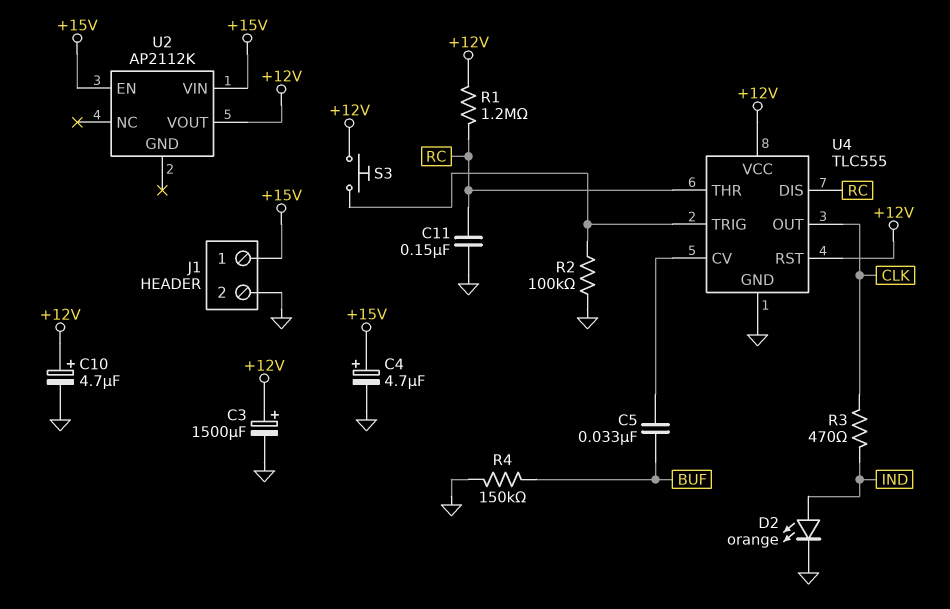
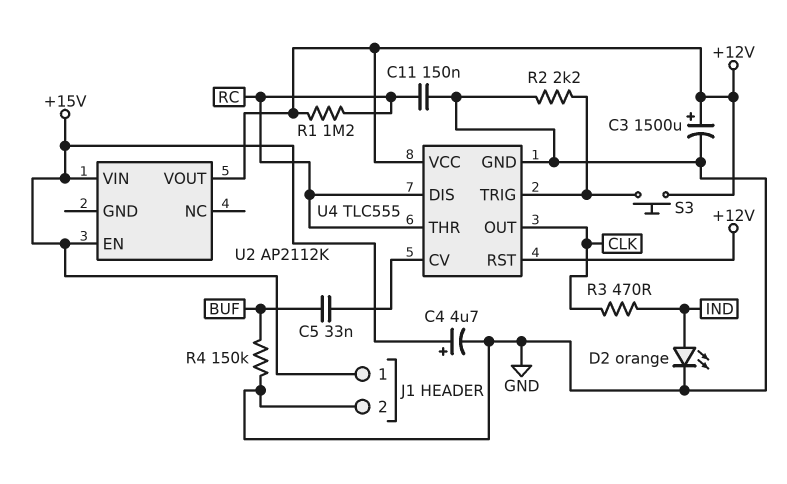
C10: 4.7uF (plus +12V, minus GND) -> none
R2: 100k (GND, U4/TRIG) -> 2.2k (GND, U4/TRIG)

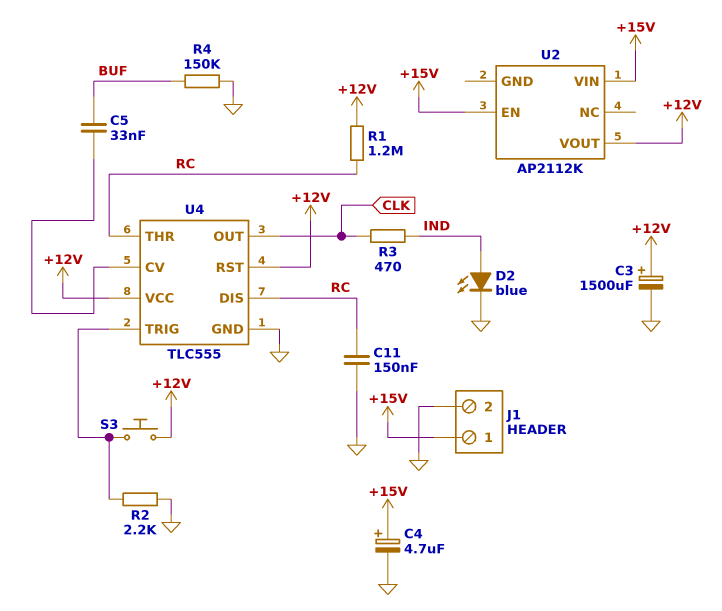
D2: LED orange (A IND, K GND) -> LED blue (A IND, K GND)

